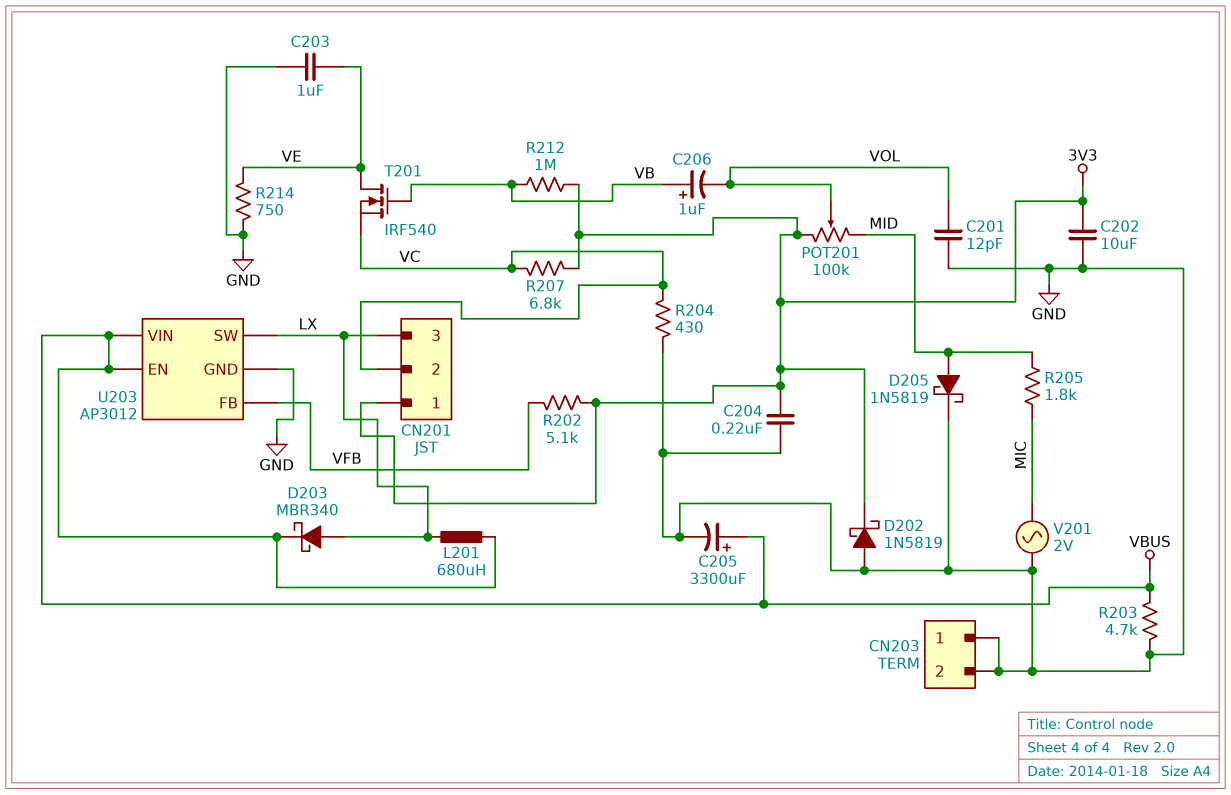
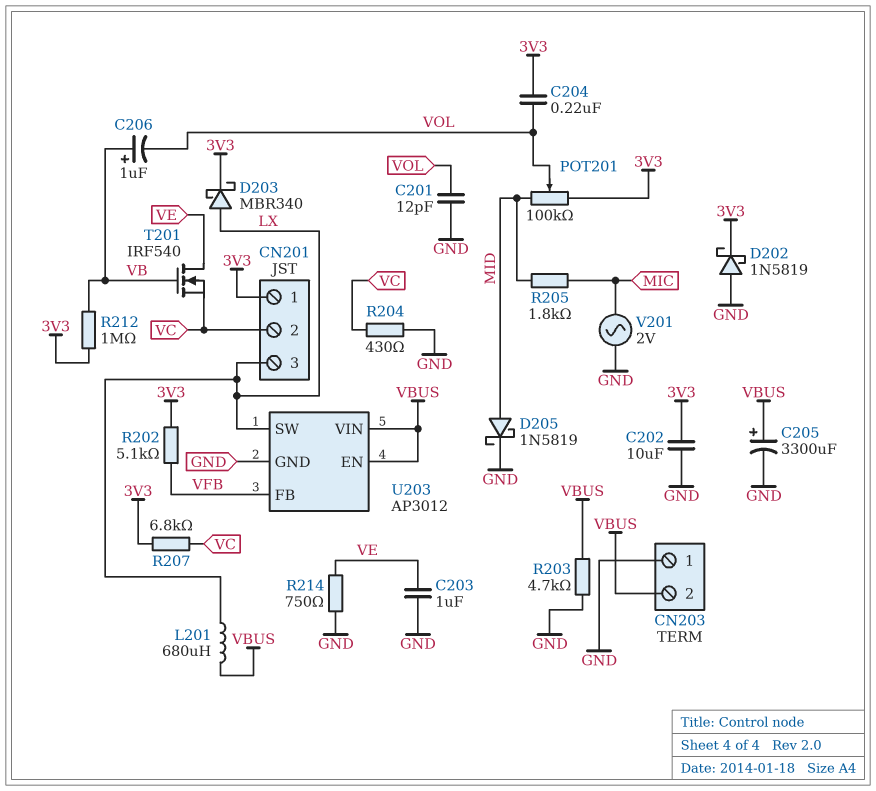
C204: 220nF (3V3, GND) -> 220nF (3V3, VOL)
CN203 pin 2: GND -> VBUS
D203: schottky MBR340 (A LX, K VBUS) -> schottky MBR340 (A LX, K 3V3)

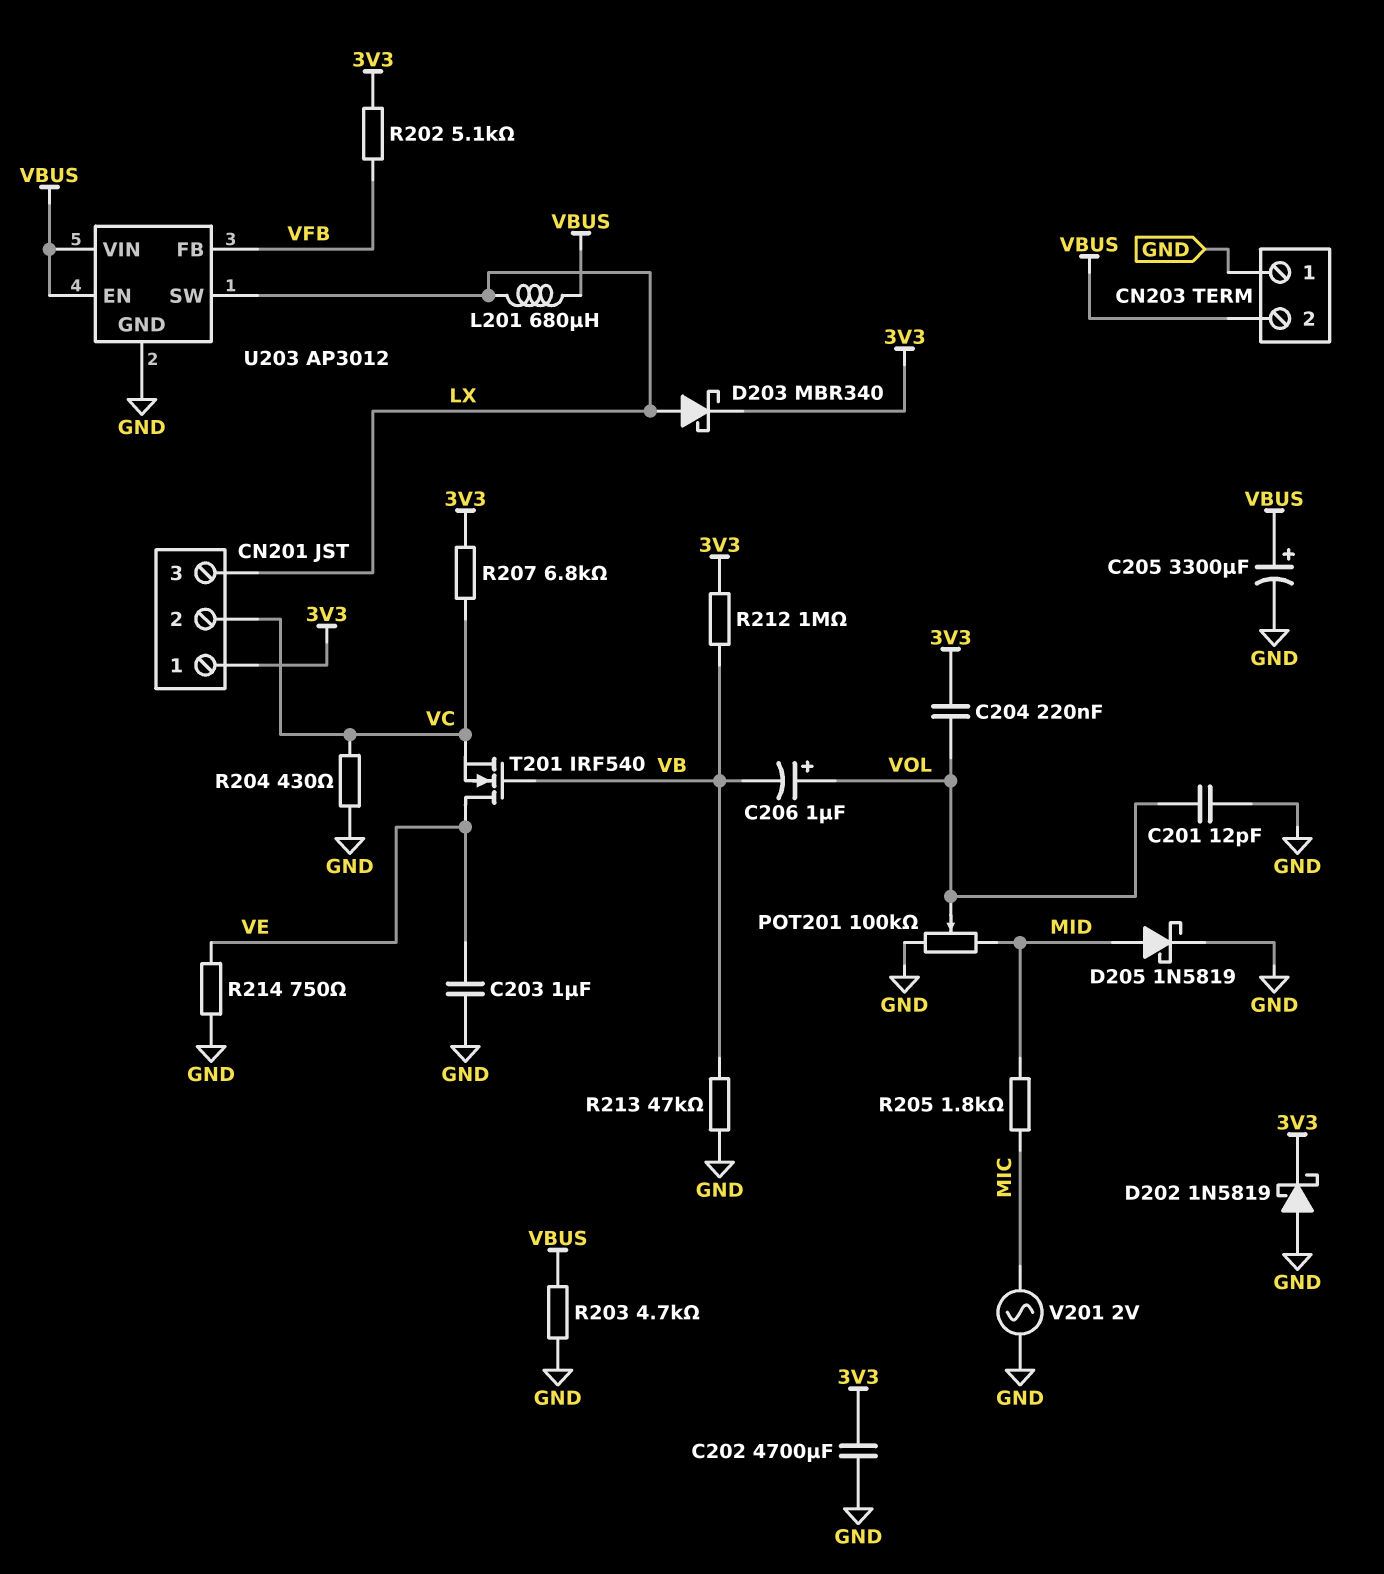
C202: 10uF (3V3, GND) -> 4700uF (3V3, GND)
C206: 1uF (plus VB, minus VOL) -> 1uF (plus VOL, minus VB)
POT201: 100k (3V3, MID, wiper VOL) -> 100k (GND, MID, wiper VOL)
R213: none -> 47k (GND, VB)

